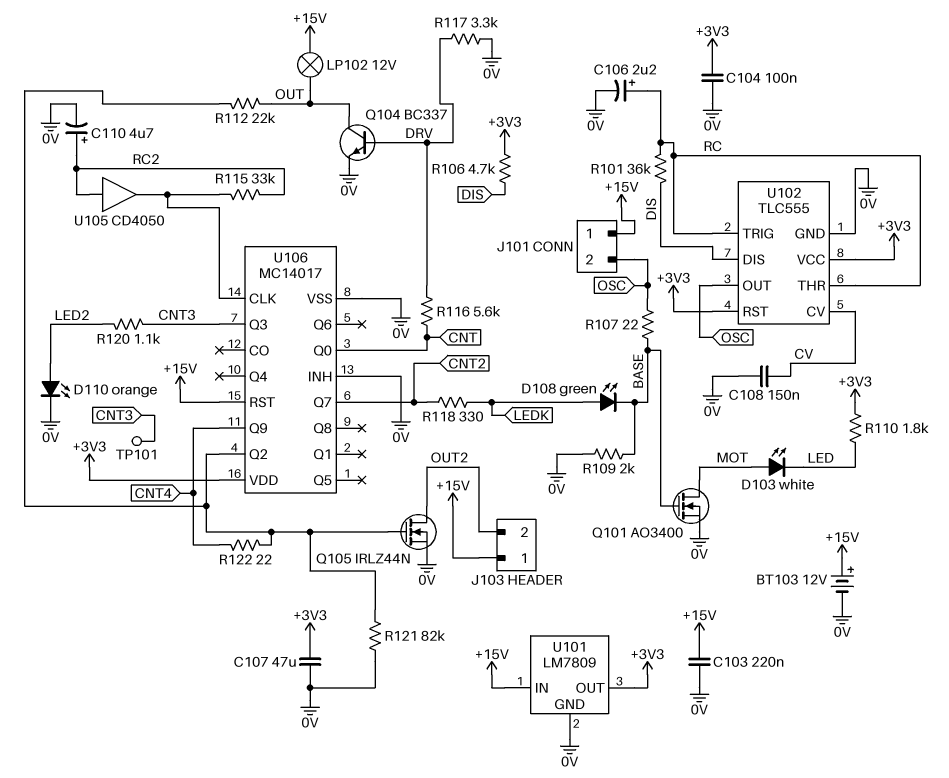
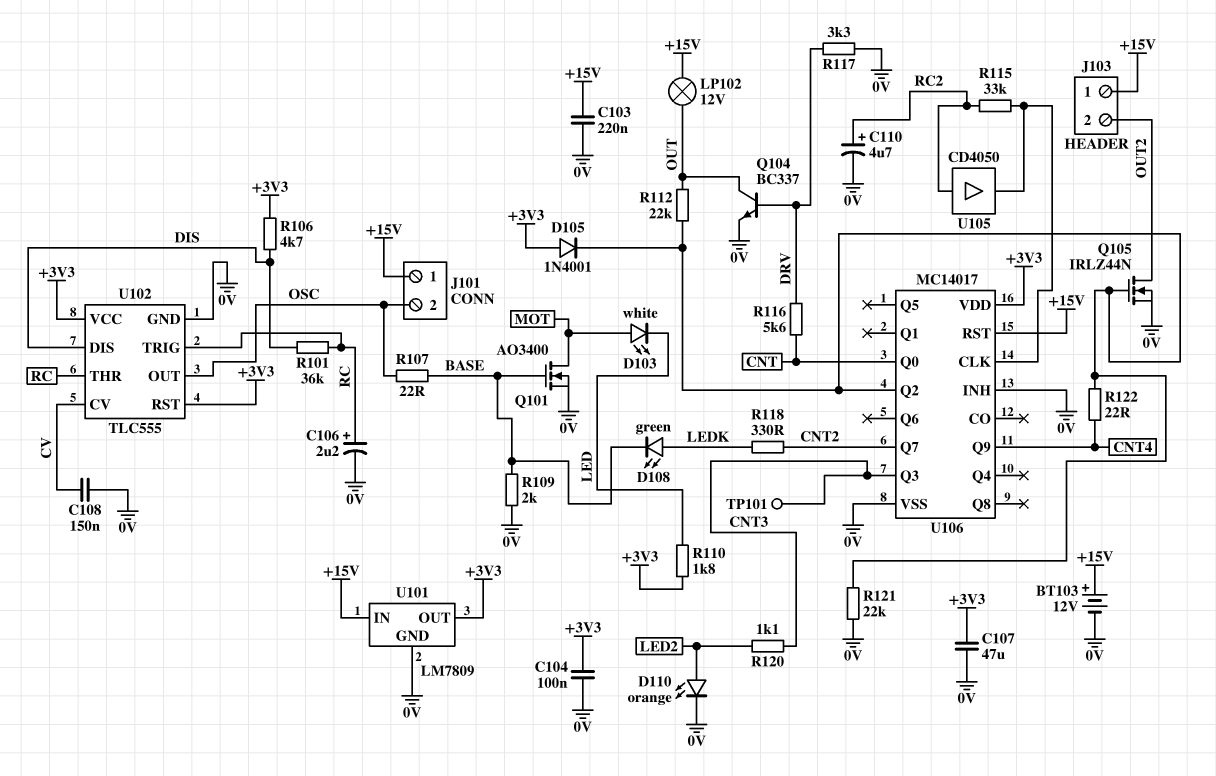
D105: none -> diode 1N4001 (A +3V3, K U106/Q2)
R121: 82k (0V, U106/Q2) -> 22k (0V, U106/Q2)

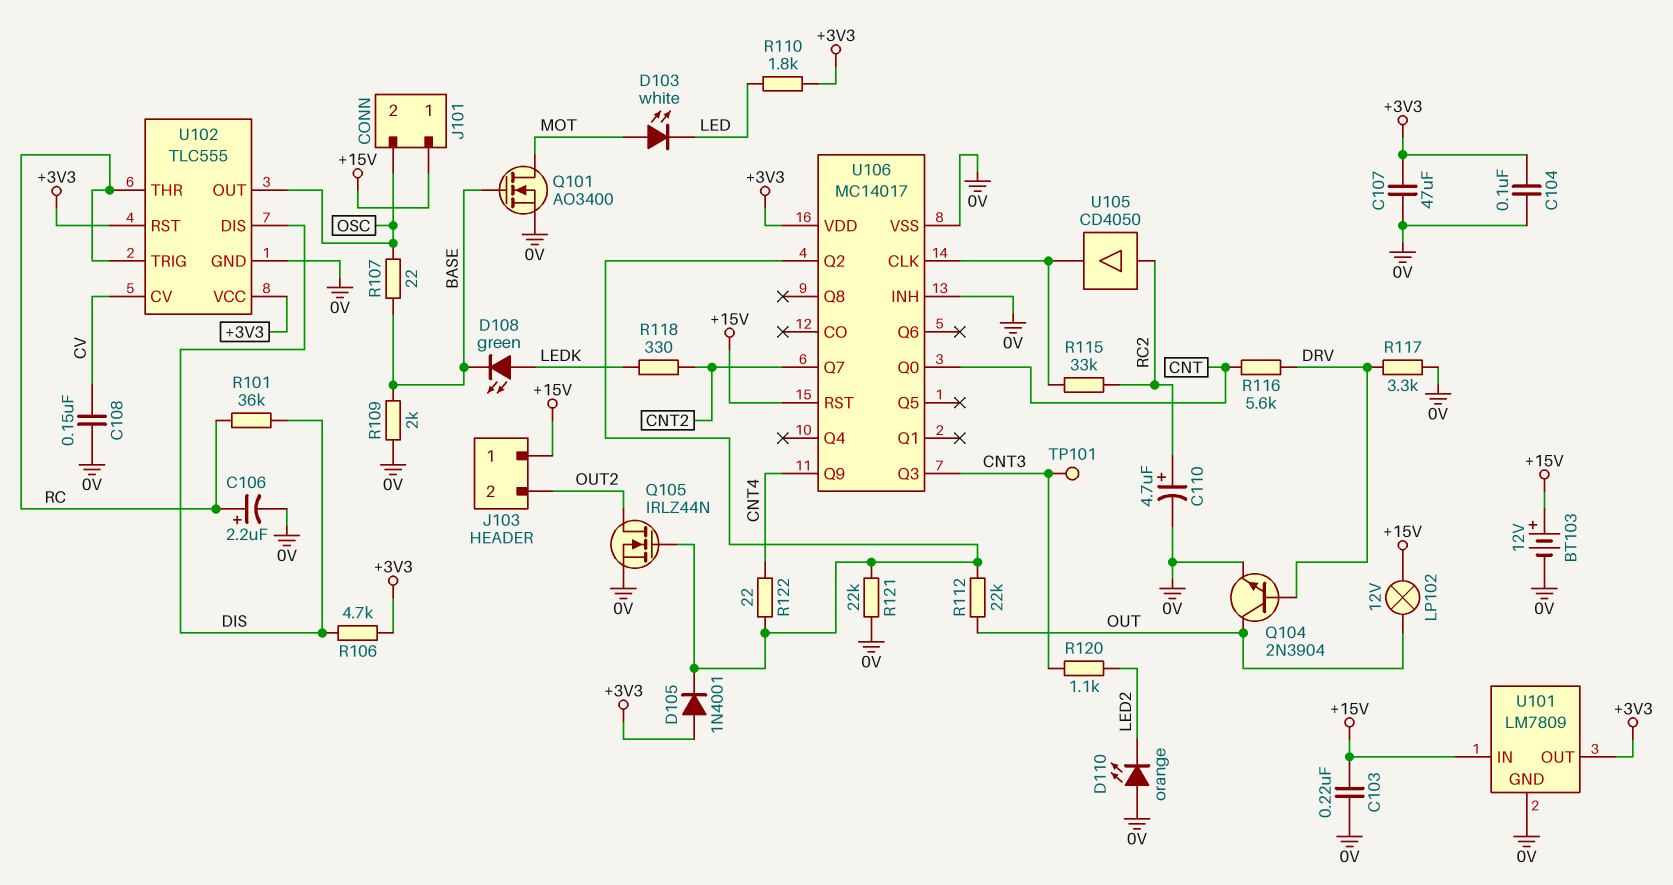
D110: LED orange (A LED2, K 0V) -> LED orange (A 0V, K LED2)
Q104: NPN BC337 (B DRV, C OUT, E 0V) -> NPN 2N3904 (B DRV, C OUT, E 0V)

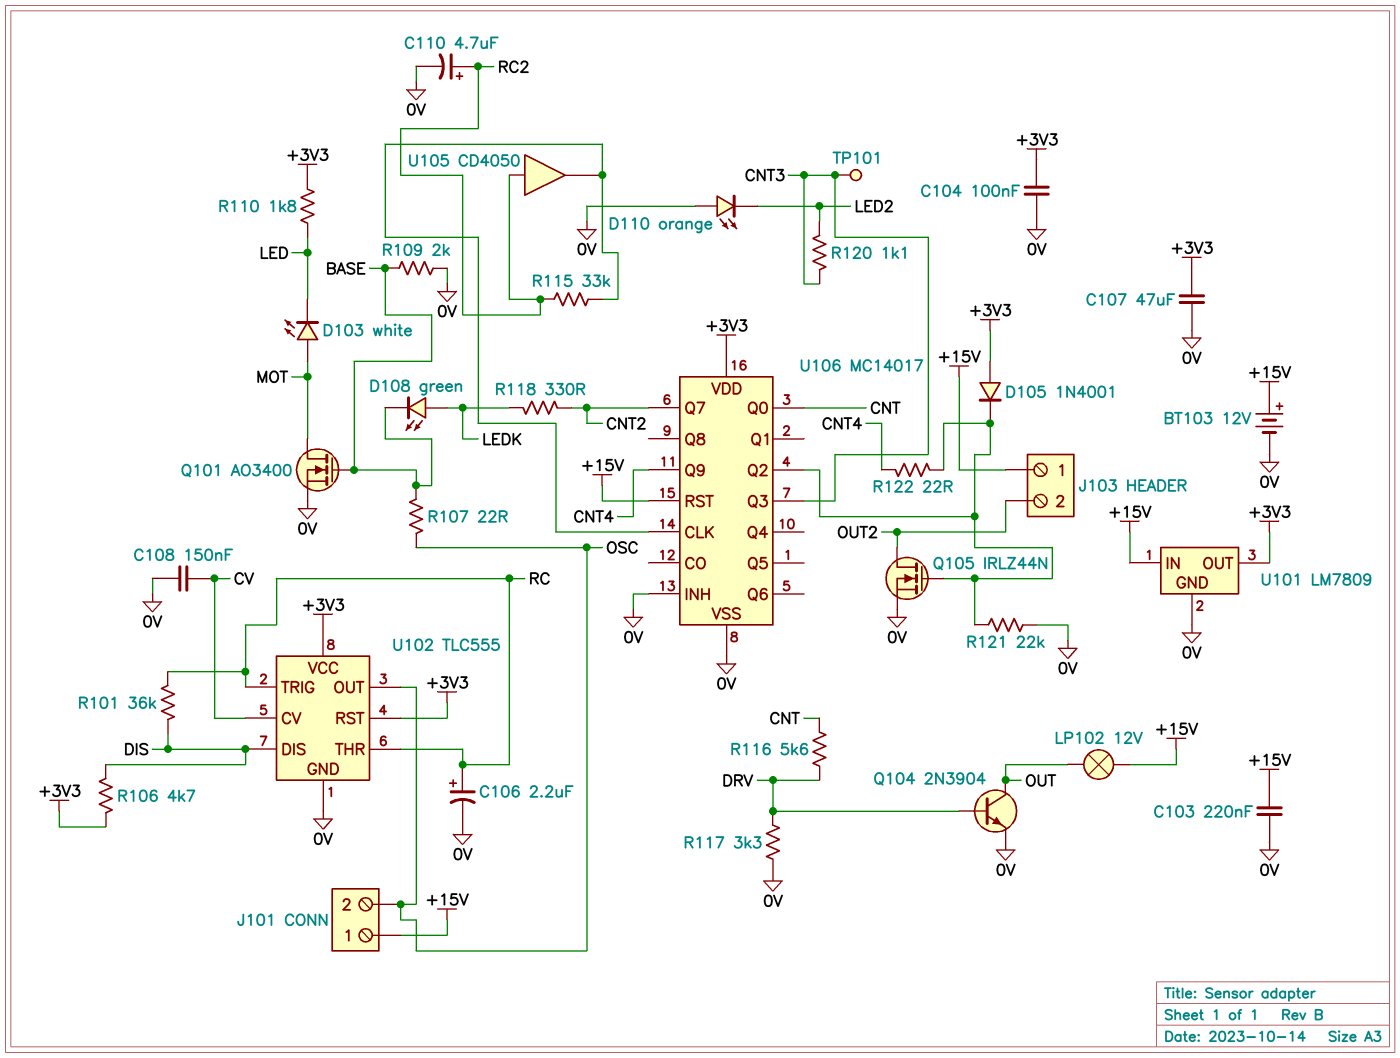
R112: 22k (OUT, U106/Q2) -> none

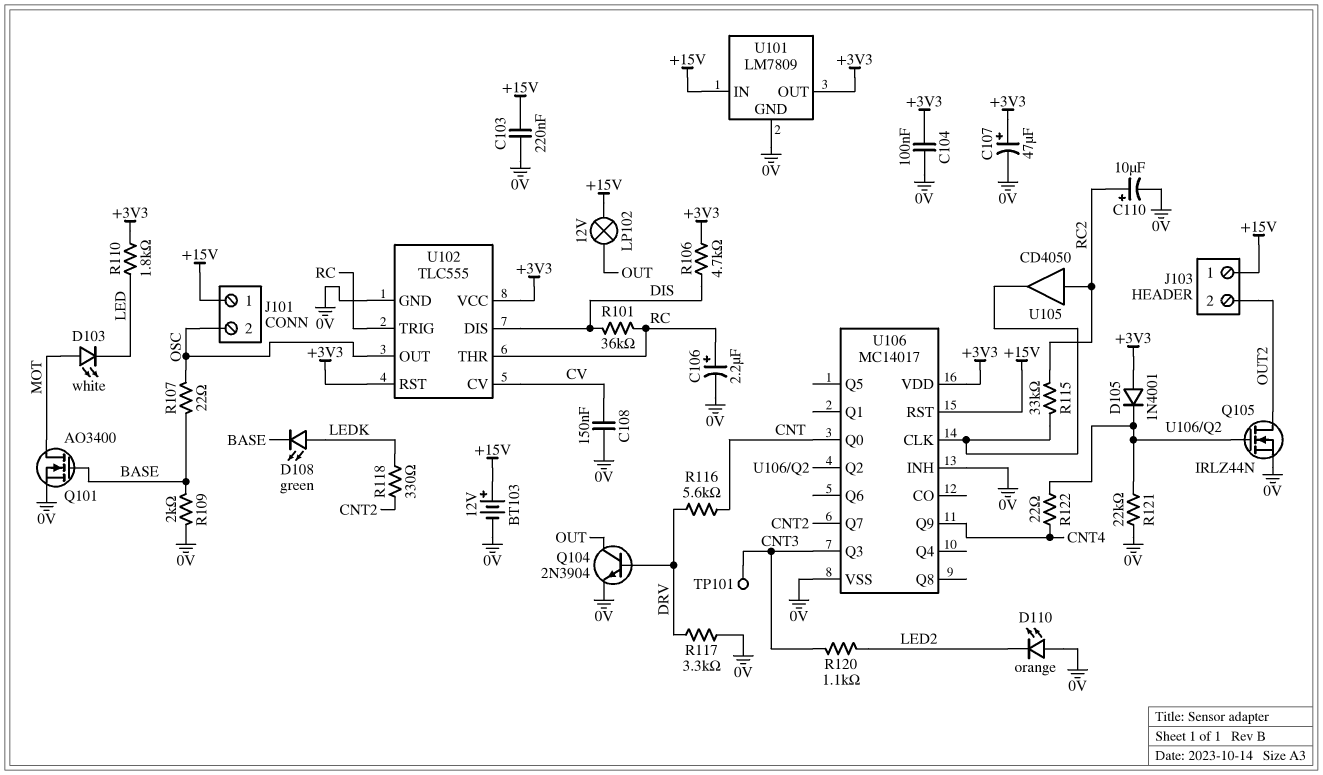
C107: 47uF (+3V3, 0V) -> 47uF (plus +3V3, minus 0V)
C110: 4.7uF (plus RC2, minus 0V) -> 10uF (plus RC2, minus 0V)

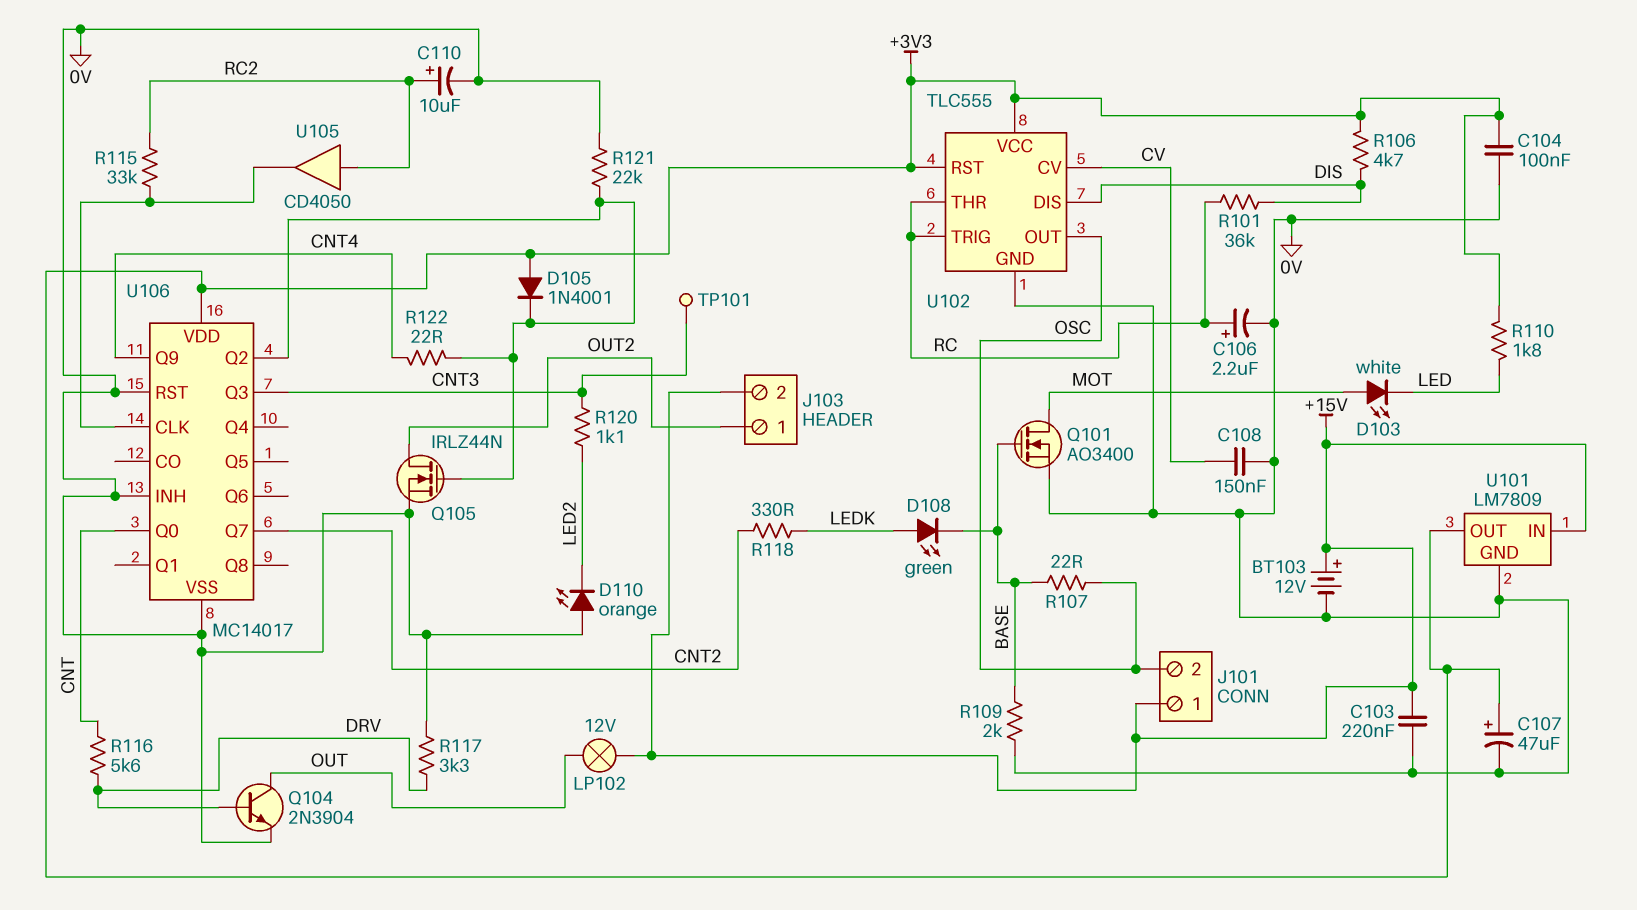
J103 pin 1: +15V -> OUT2
J103 pin 2: OUT2 -> +15V
U106 pin RST: +15V -> 0V

